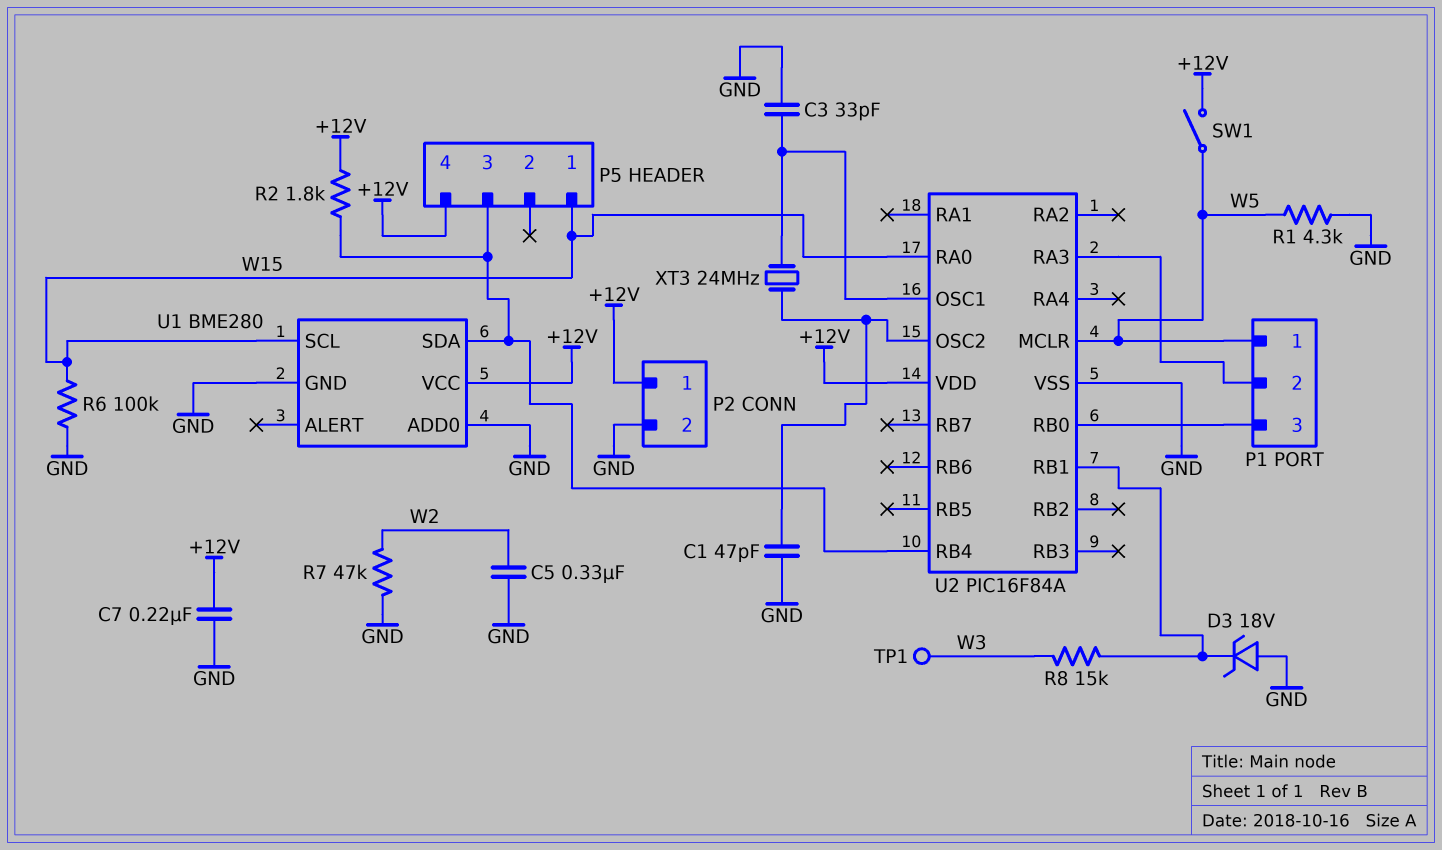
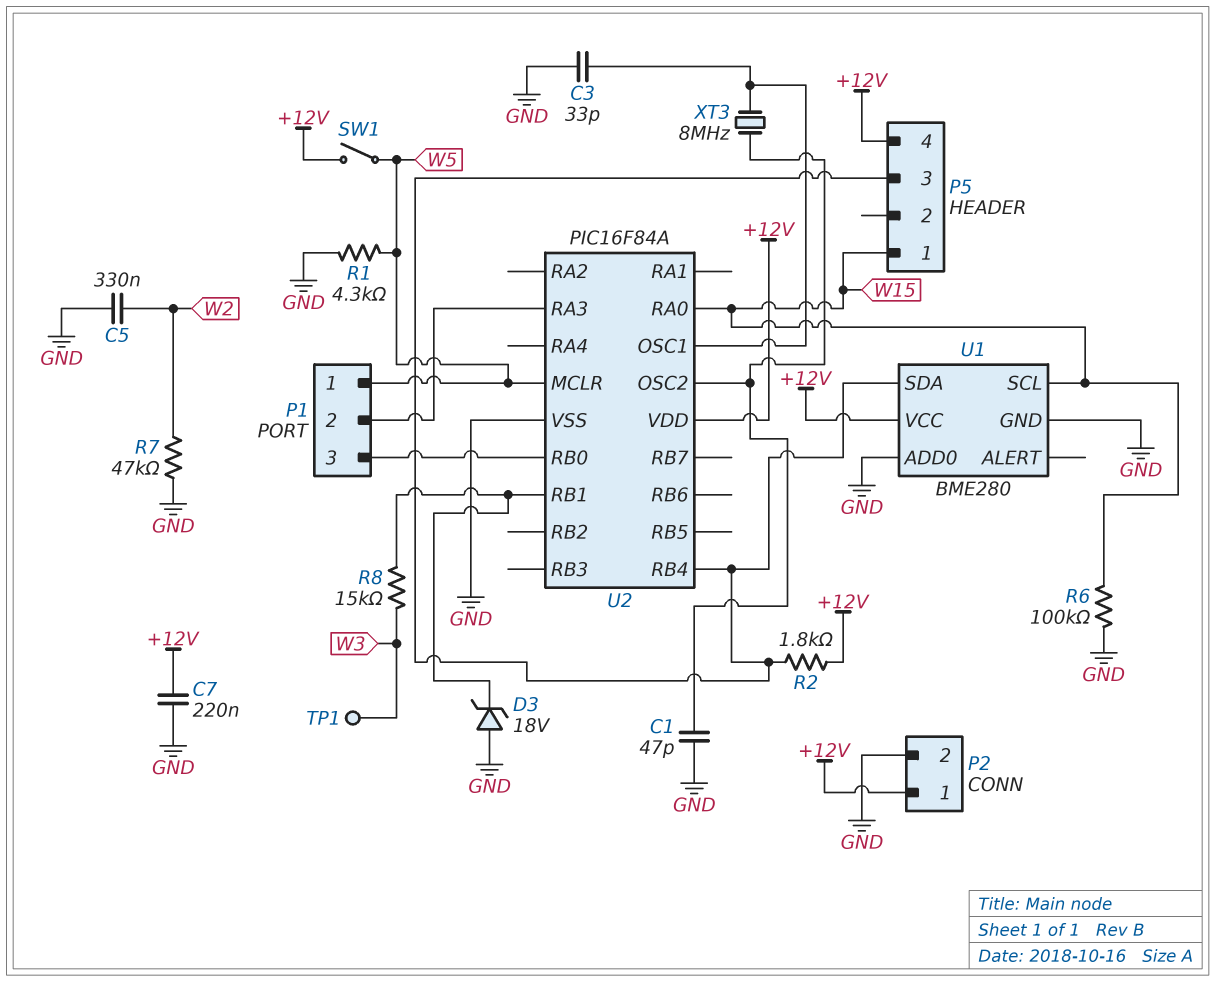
XT3: 24MHz (U2/OSC1, U2/OSC2) -> 8MHz (U2/OSC1, U2/OSC2)

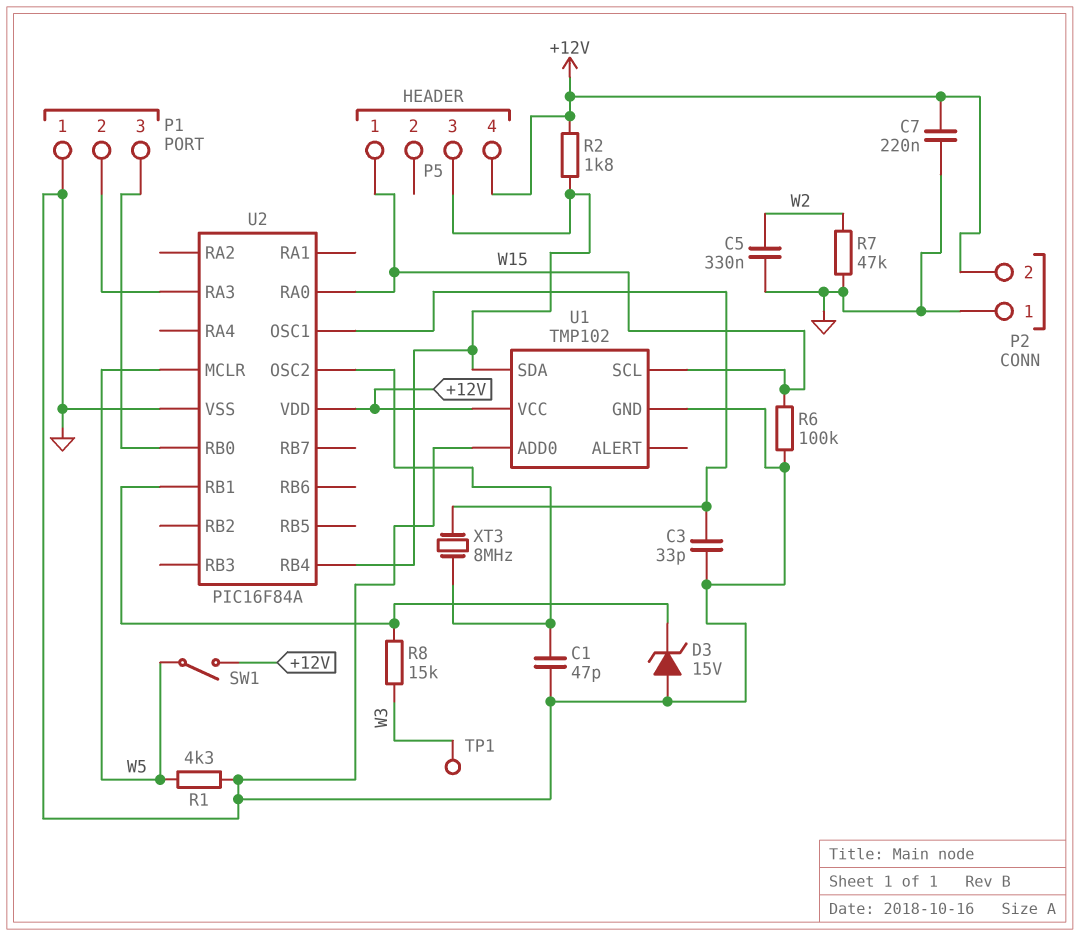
D3: zener 18V (A GND, K U2/RB1) -> zener 15V (A GND, K U2/RB1)
P1 pin 1: W5 -> GND
P2 pin 1: +12V -> GND
P2 pin 2: GND -> +12V
U1: BME280 -> TMP102

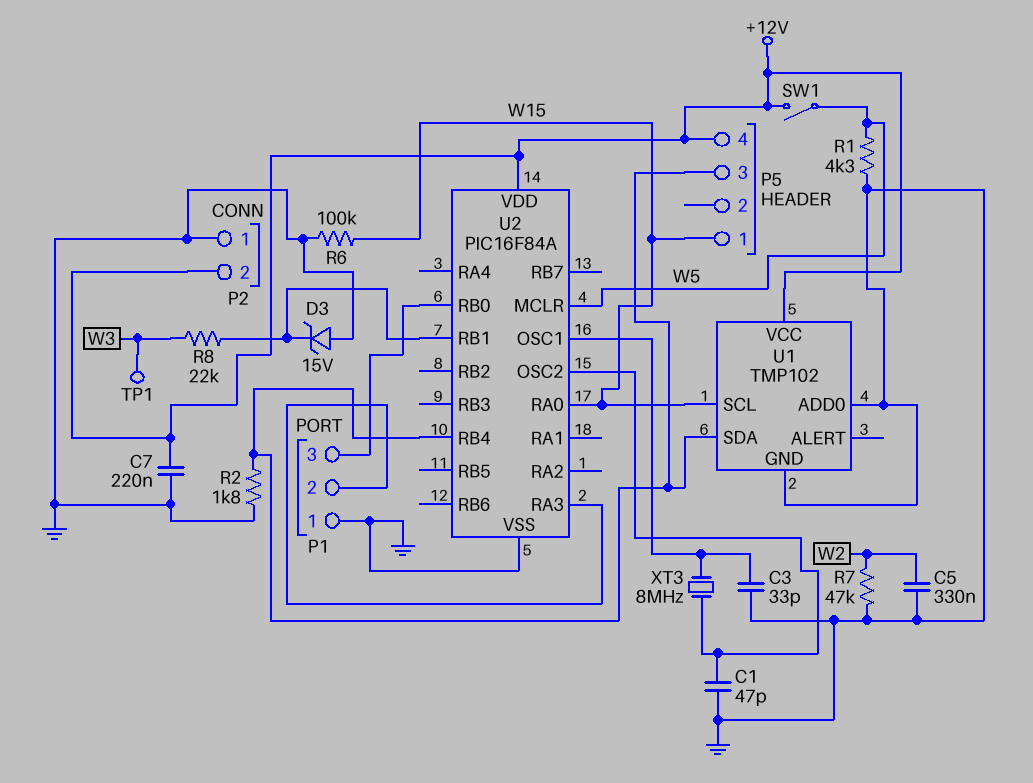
R2: 1.8k (+12V, P5/3) -> 1.8k (GND, P5/3)
R8: 15k (U2/RB1, W3) -> 22k (U2/RB1, W3)

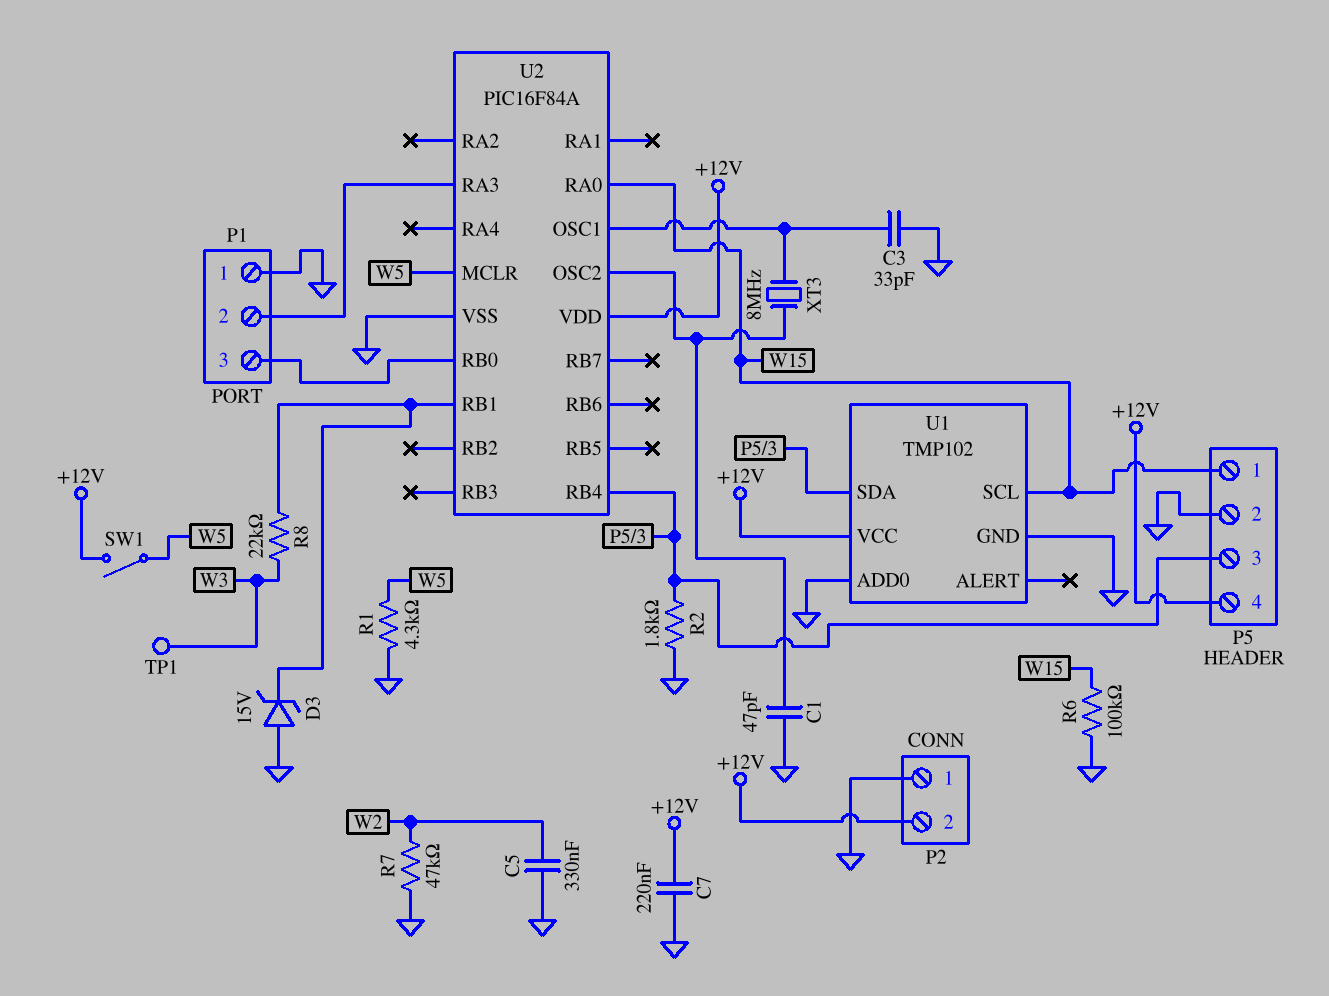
P5 pin 2: none -> GND

